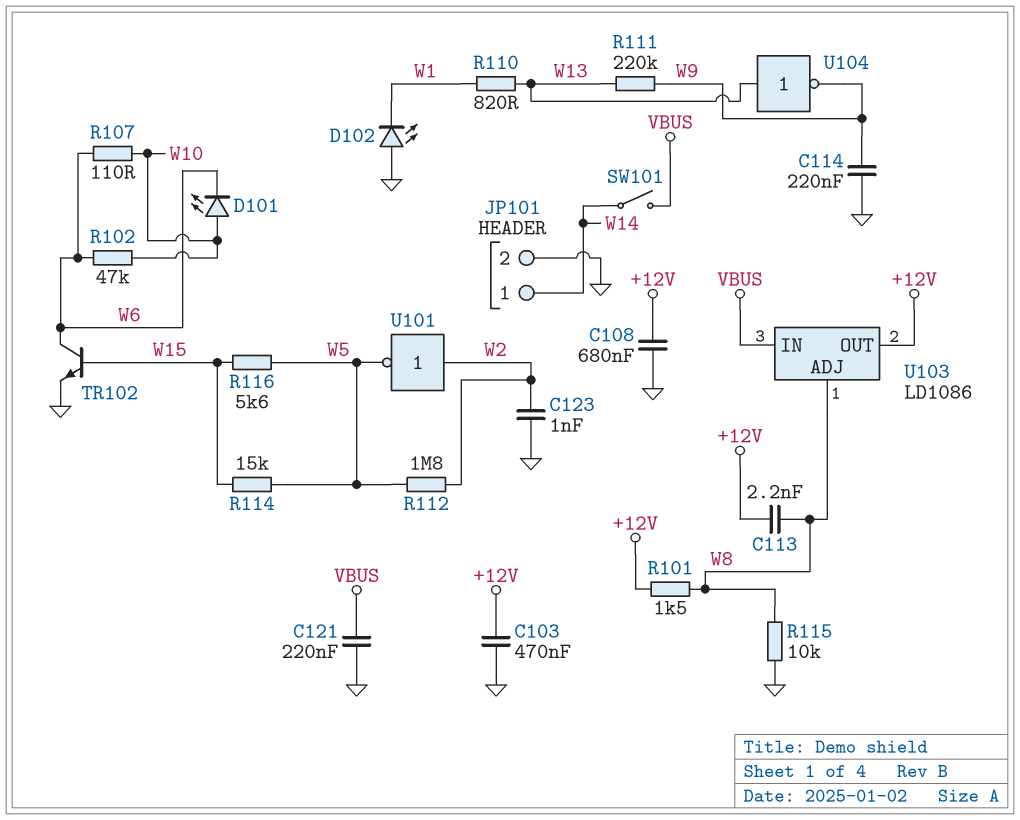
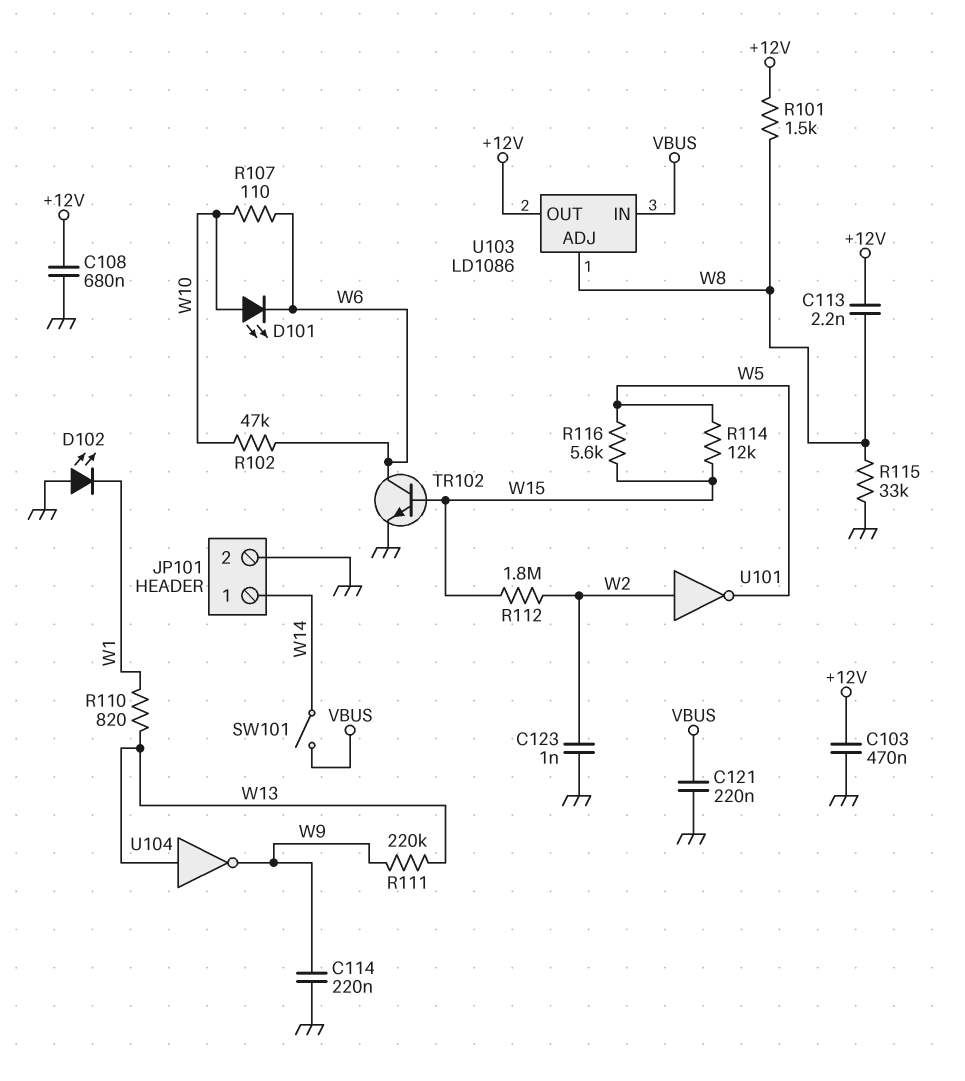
R112: 1.8M (W2, W5) -> 1.8M (W2, W15)
R114: 15k (W5, W15) -> 12k (W5, W15)
R115: 10k (GND, W8) -> 33k (GND, W8)

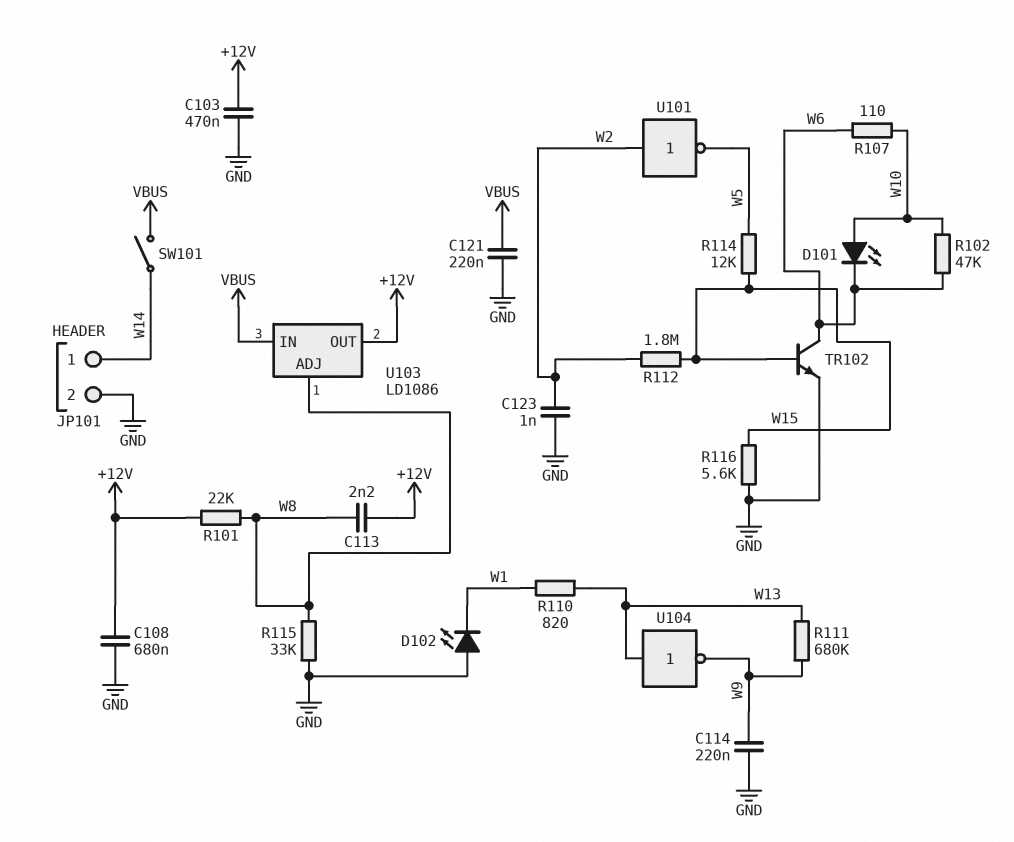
R101: 1.5k (+12V, W8) -> 22k (+12V, W8)
R111: 220k (W9, W13) -> 680k (W9, W13)
R116: 5.6k (W5, W15) -> 5.6k (GND, W15)

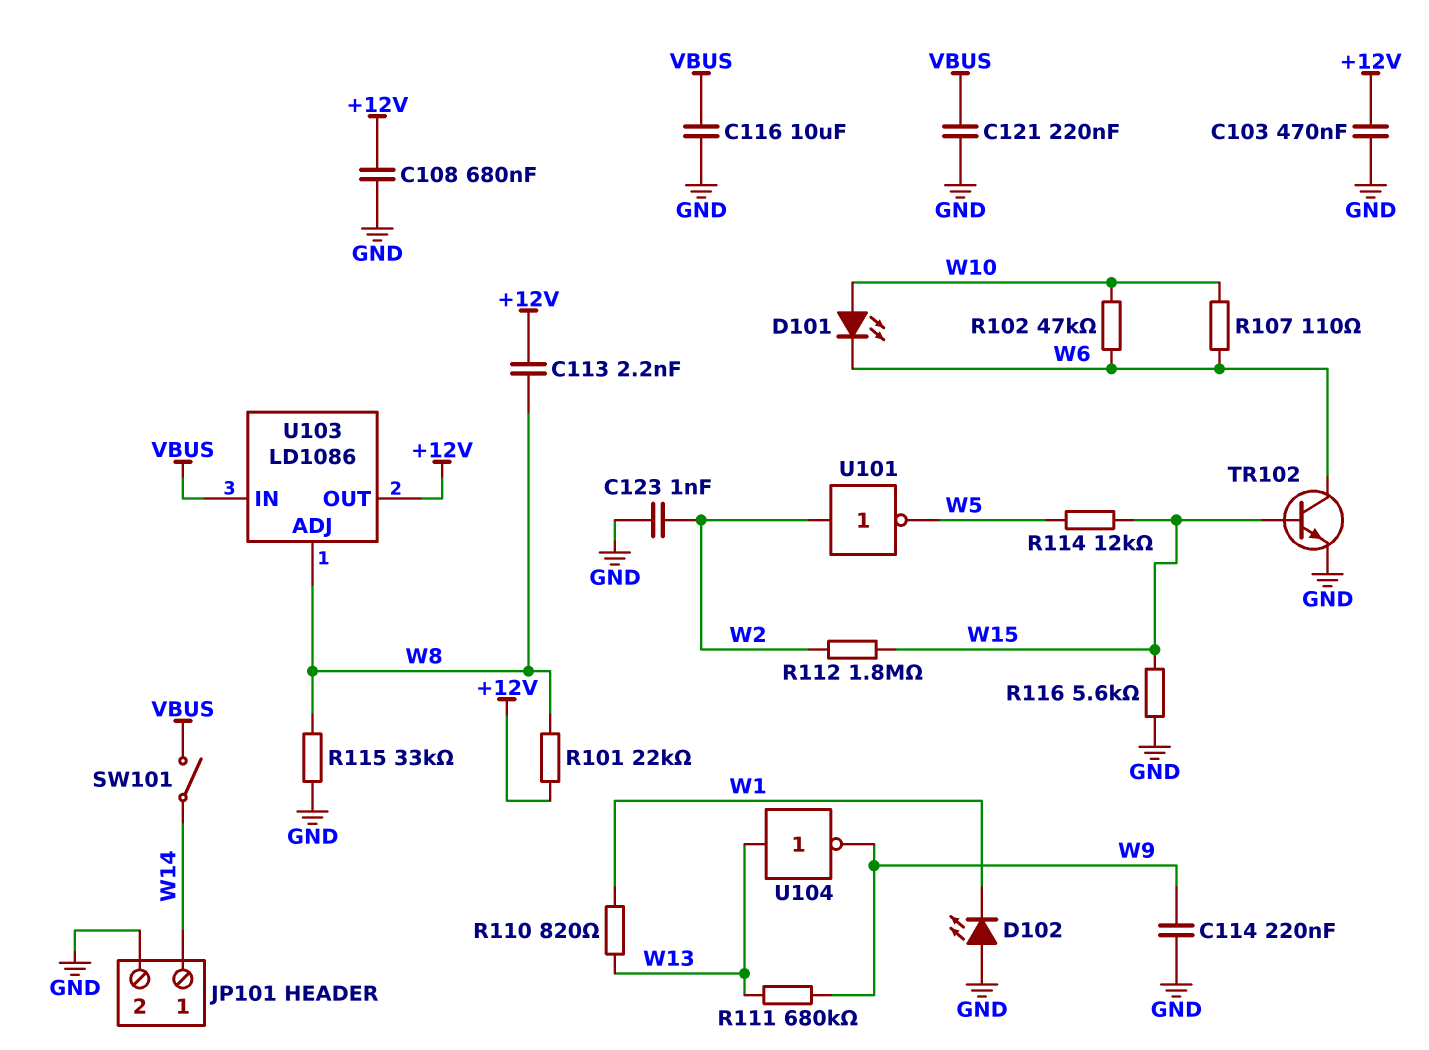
C116: none -> 10uF (GND, VBUS)

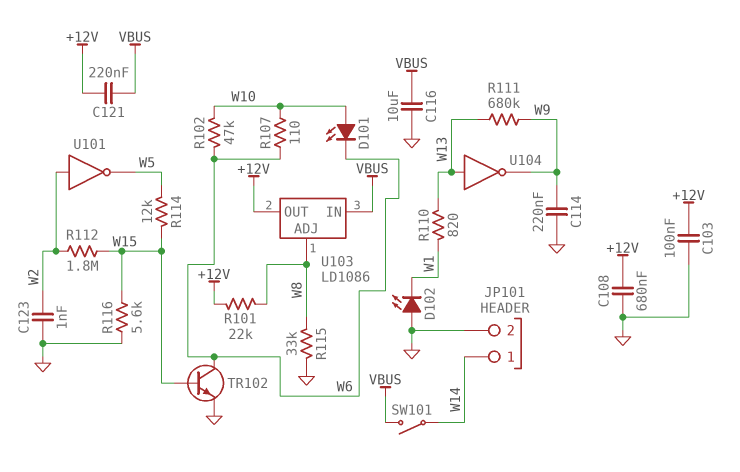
C103: 470nF (+12V, GND) -> 100nF (+12V, GND)
C113: 2.2nF (+12V, W8) -> none
C121: 220nF (GND, VBUS) -> 220nF (+12V, VBUS)

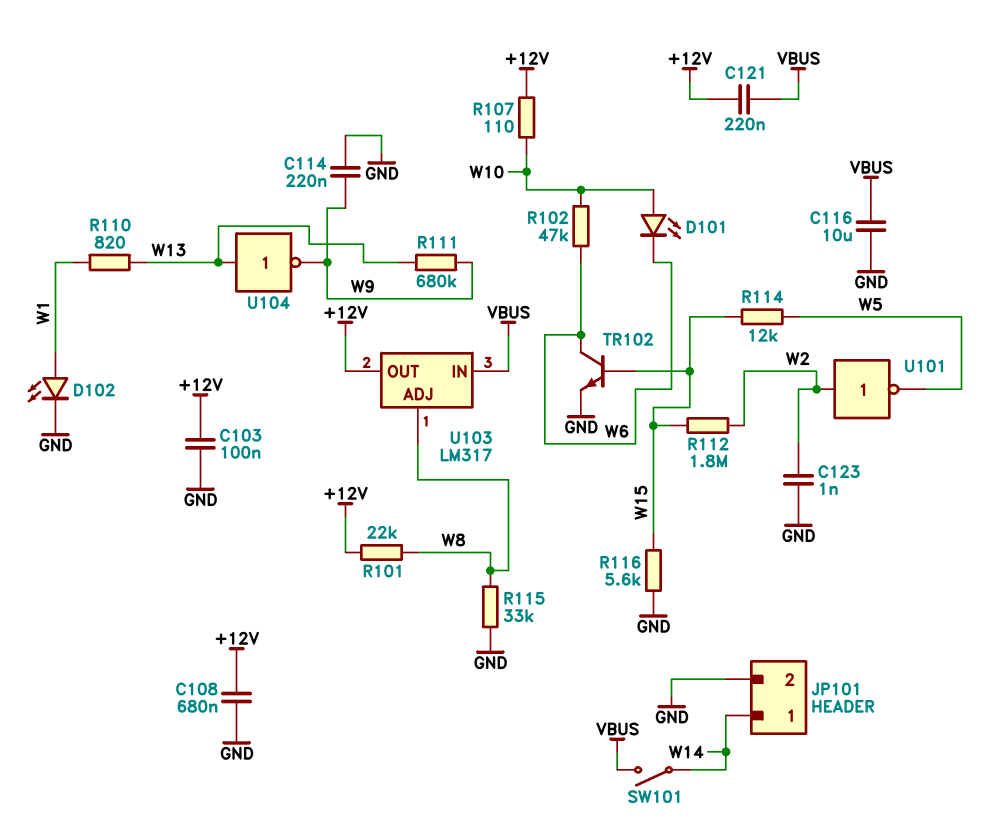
D102: LED (A GND, K W1) -> LED (A W1, K GND)
R107: 110 (W6, W10) -> 110 (+12V, W10)
U103: LD1086 -> LM317

